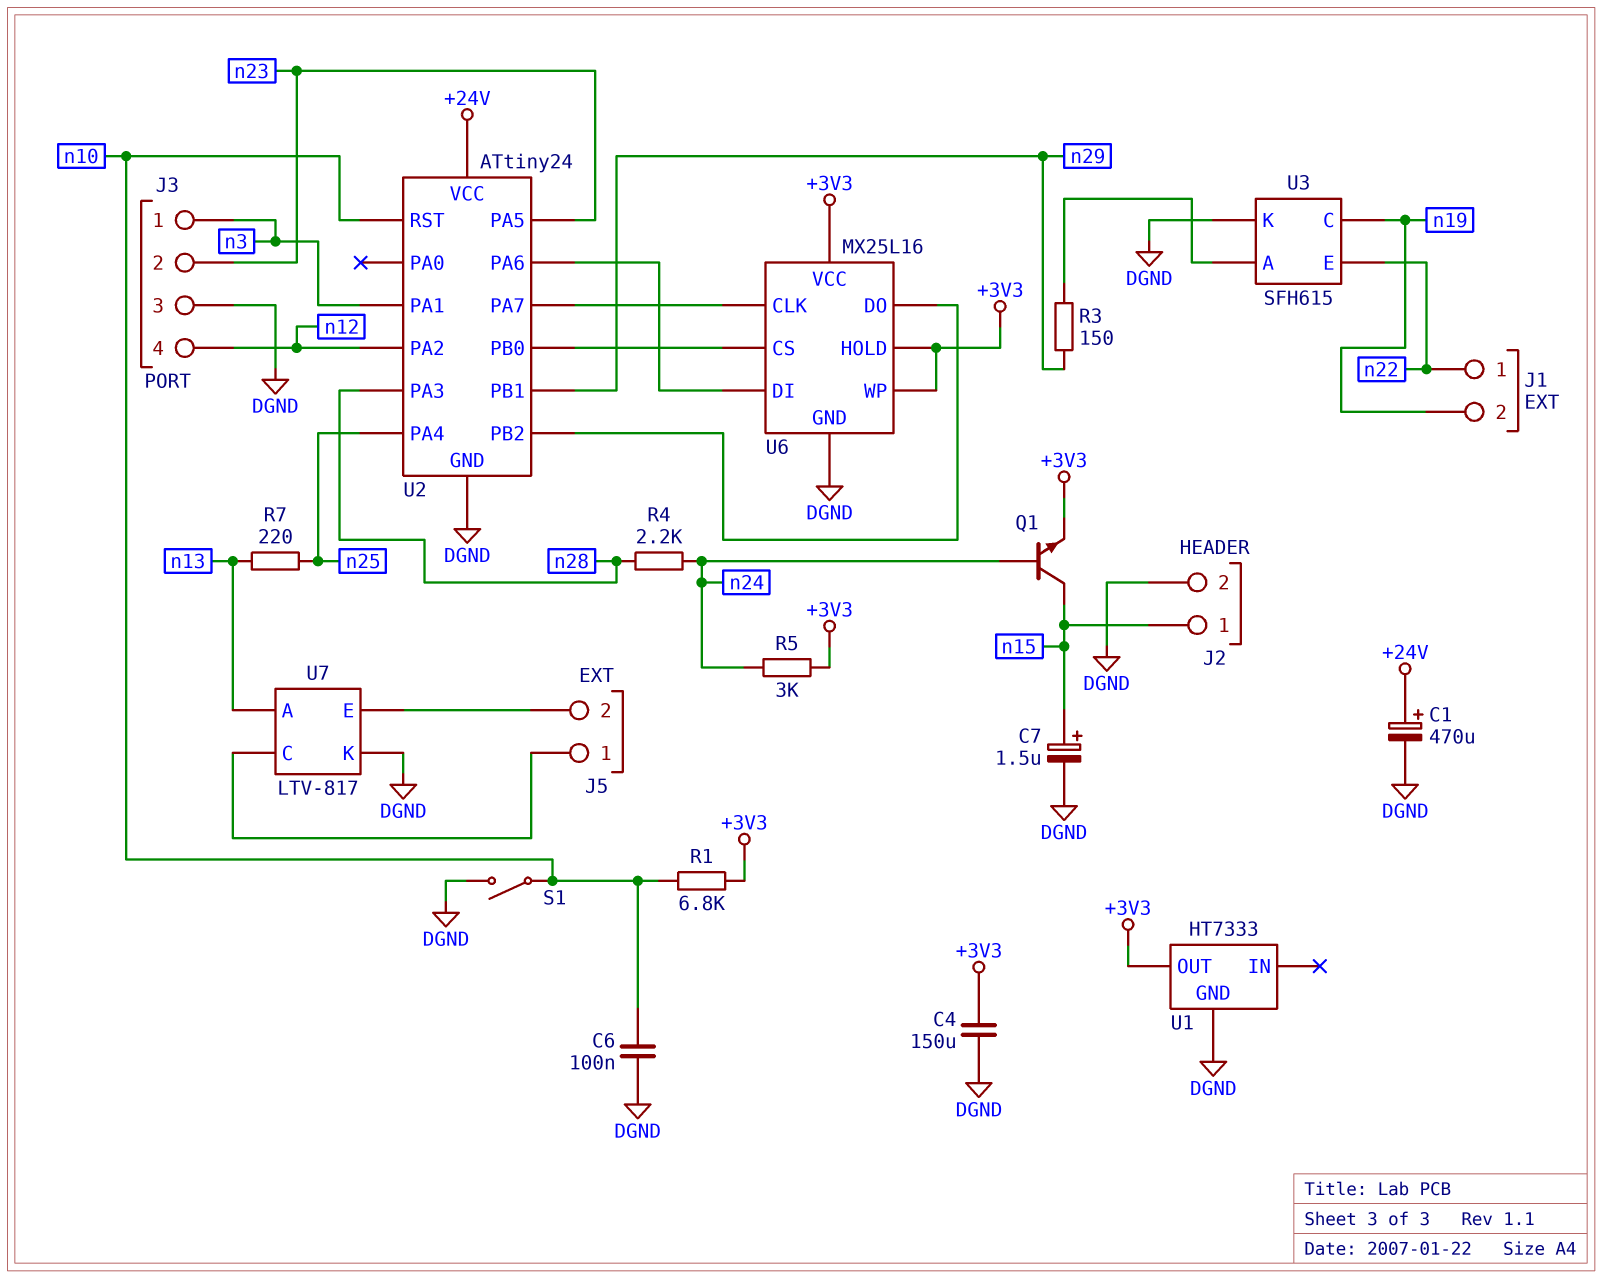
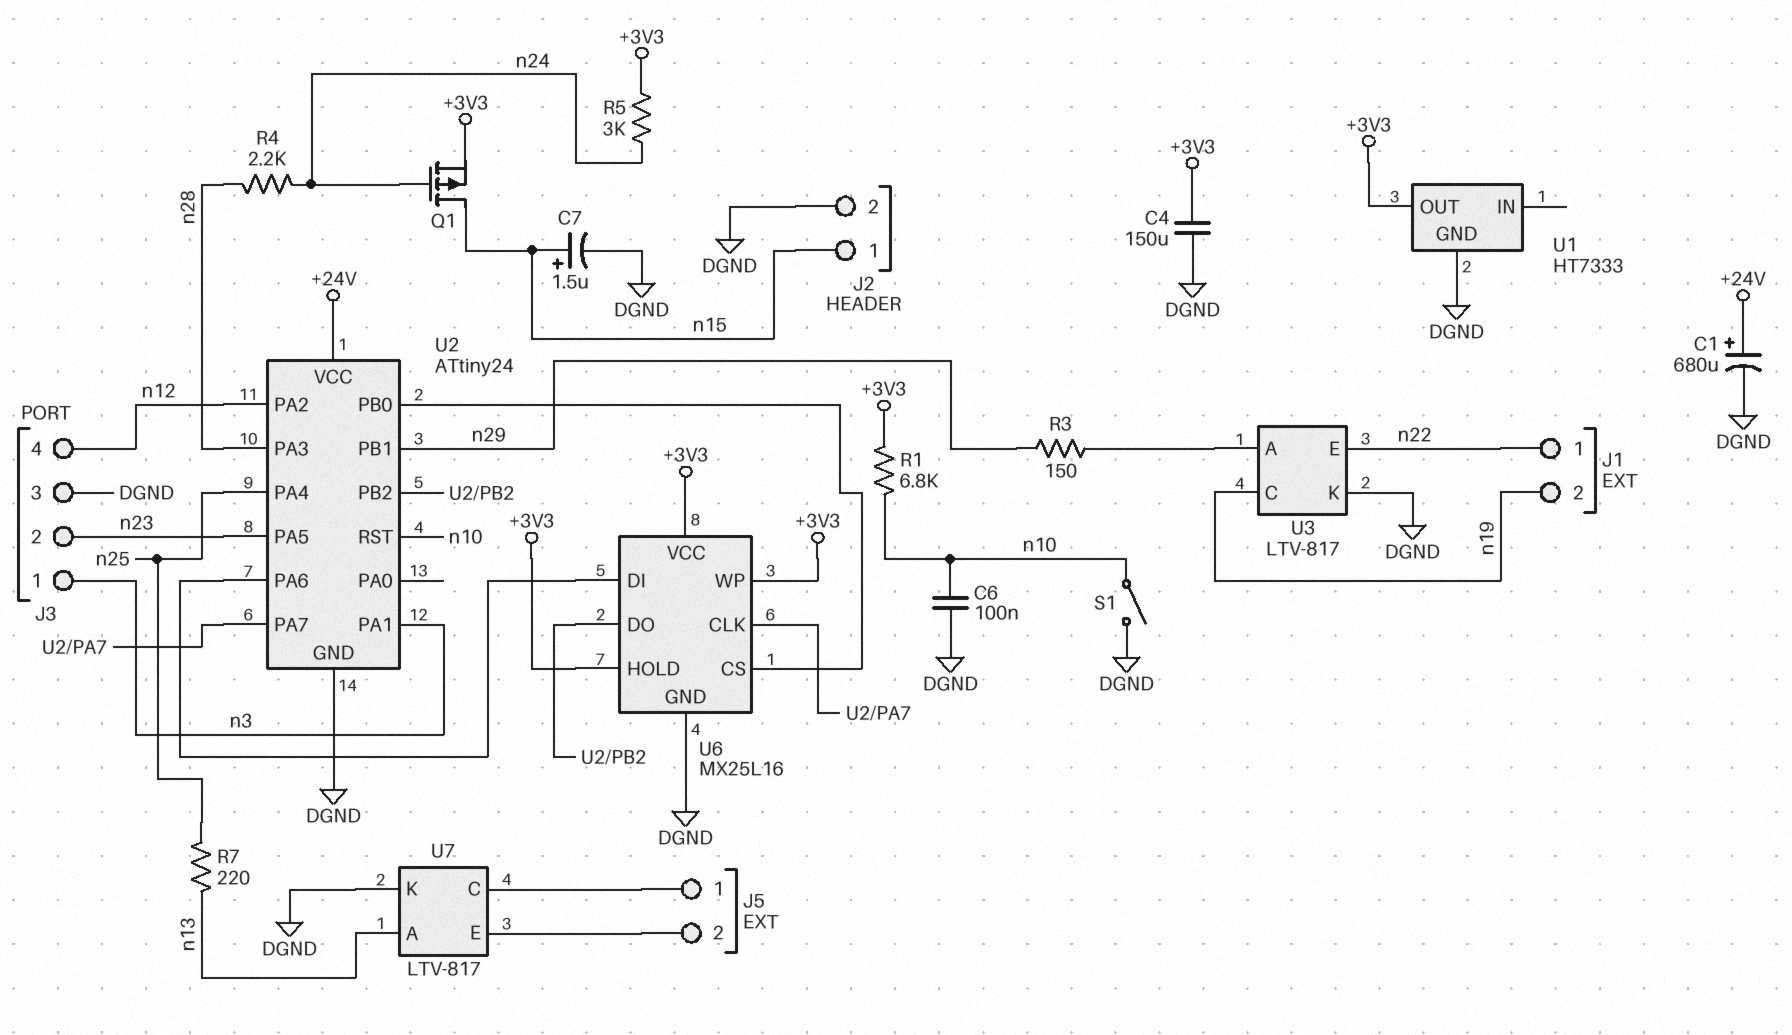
C1: 470uF (plus +24V, minus DGND) -> 680uF (plus +24V, minus DGND)
Q1: NPN (B n24, C n15, E +3V3) -> PMOS (G n24, D n15, S +3V3)
U3: SFH615 -> LTV-817

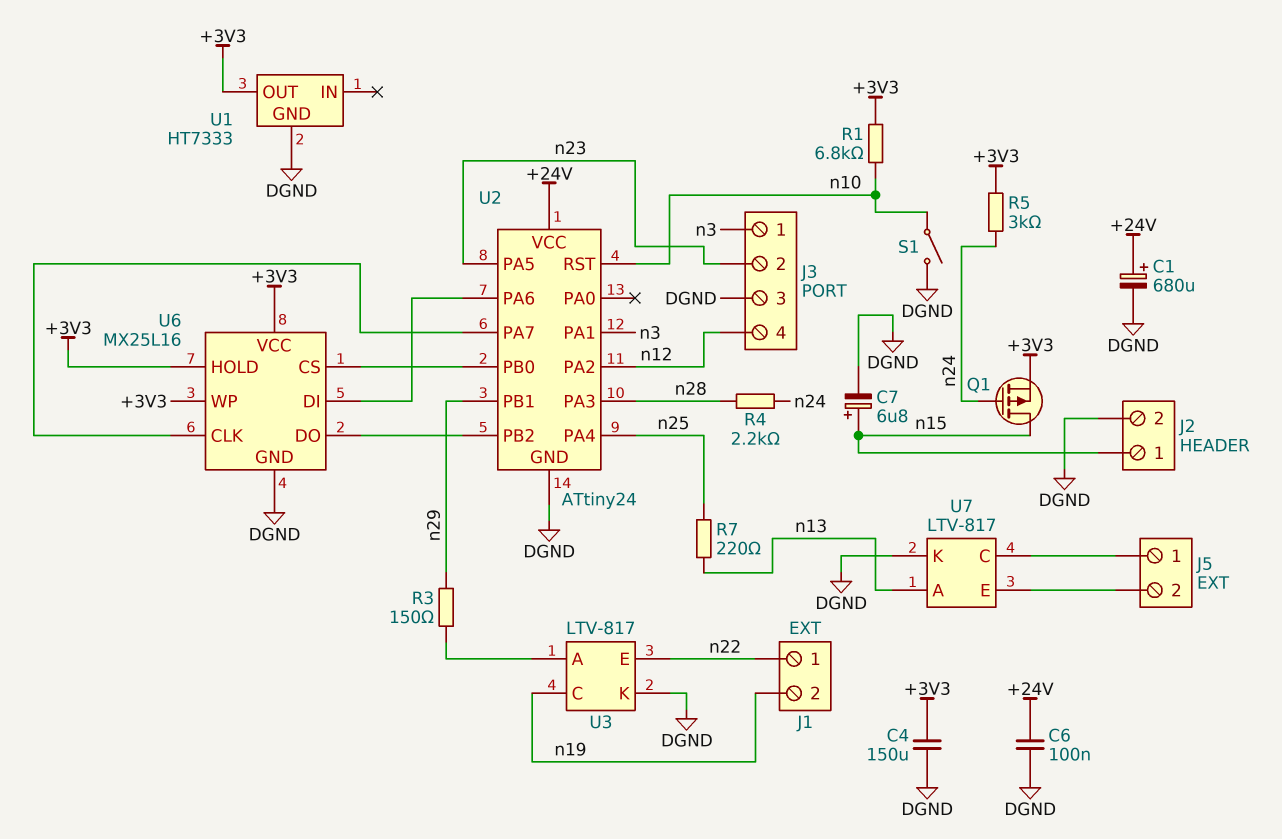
C6: 100nF (DGND, n10) -> 100nF (+24V, DGND)
C7: 1.5uF (plus n15, minus DGND) -> 6.8uF (plus n15, minus DGND)

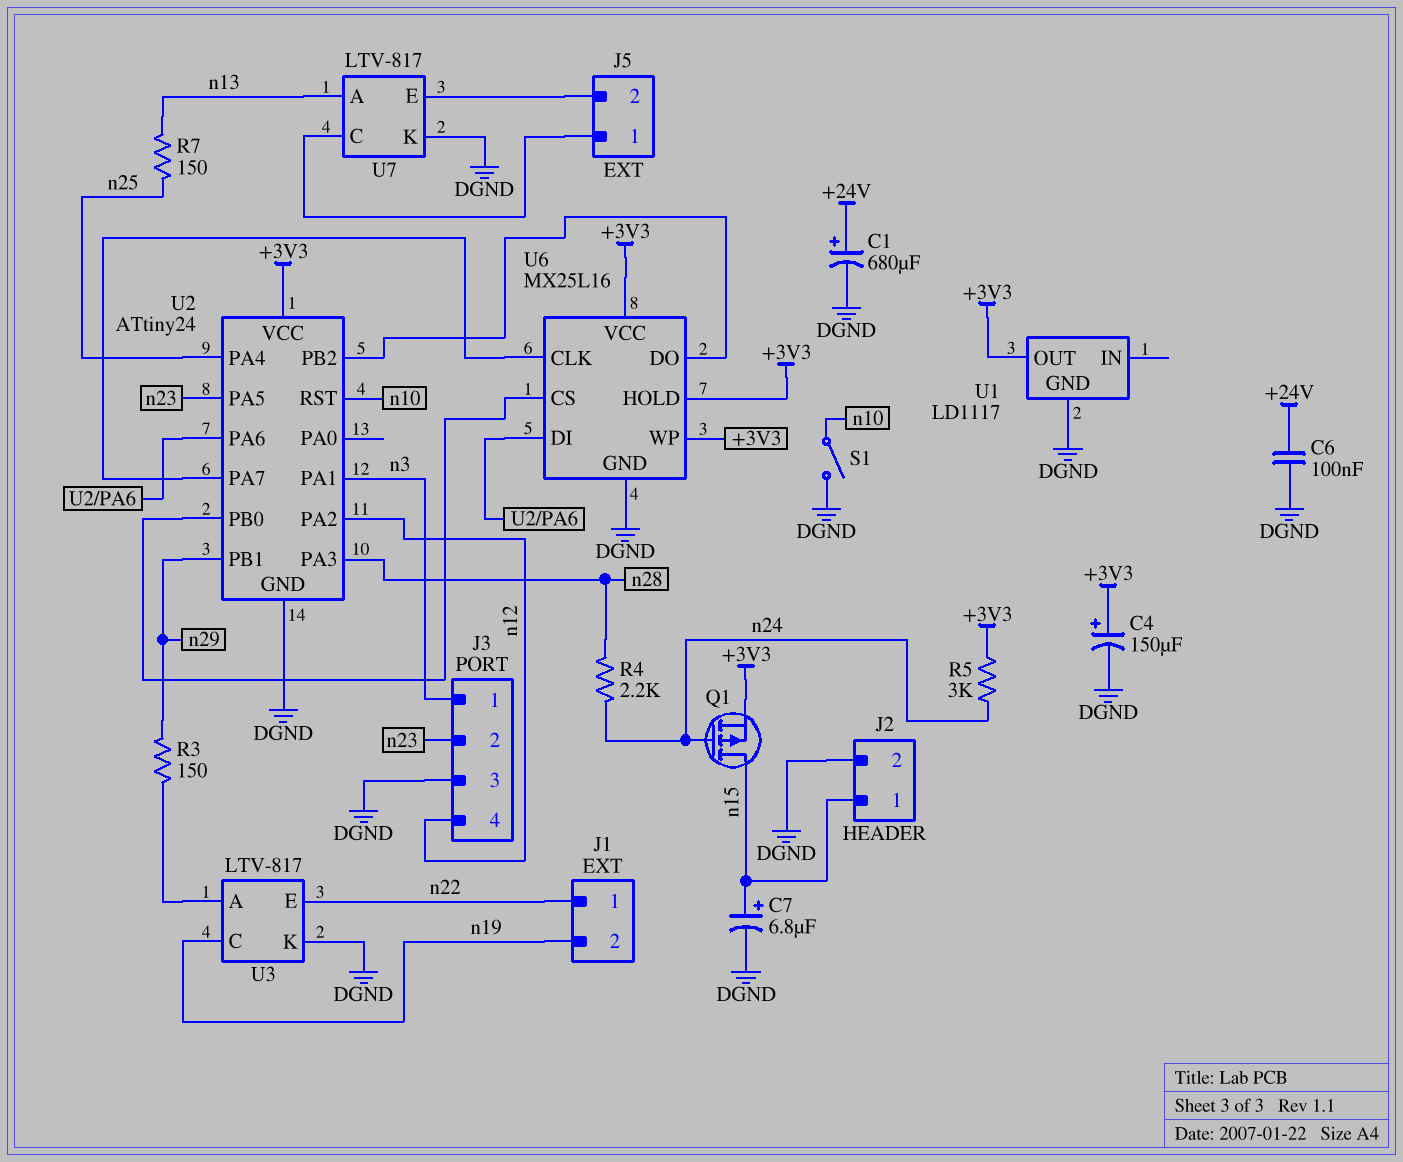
C4: 150uF (+3V3, DGND) -> 150uF (plus +3V3, minus DGND)
R1: 6.8k (+3V3, n10) -> none
R7: 220 (n13, n25) -> 150 (n13, n25)
U1: HT7333 -> LD1117
U2 pin VCC: +24V -> +3V3

